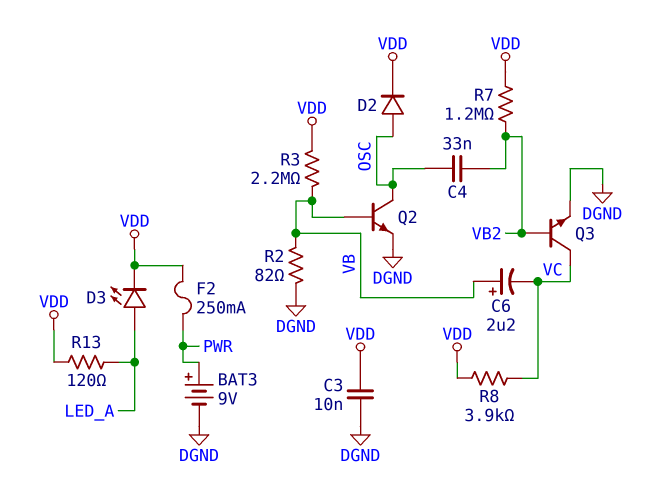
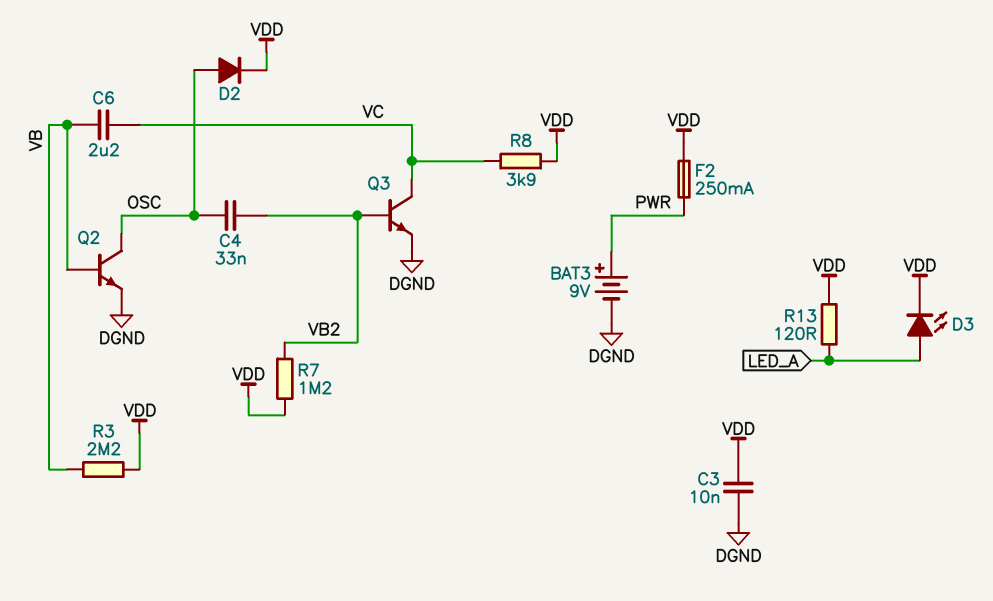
C6: 2.2uF (plus VB, minus VC) -> 2.2uF (VB, VC)
R2: 82 (DGND, VB) -> none

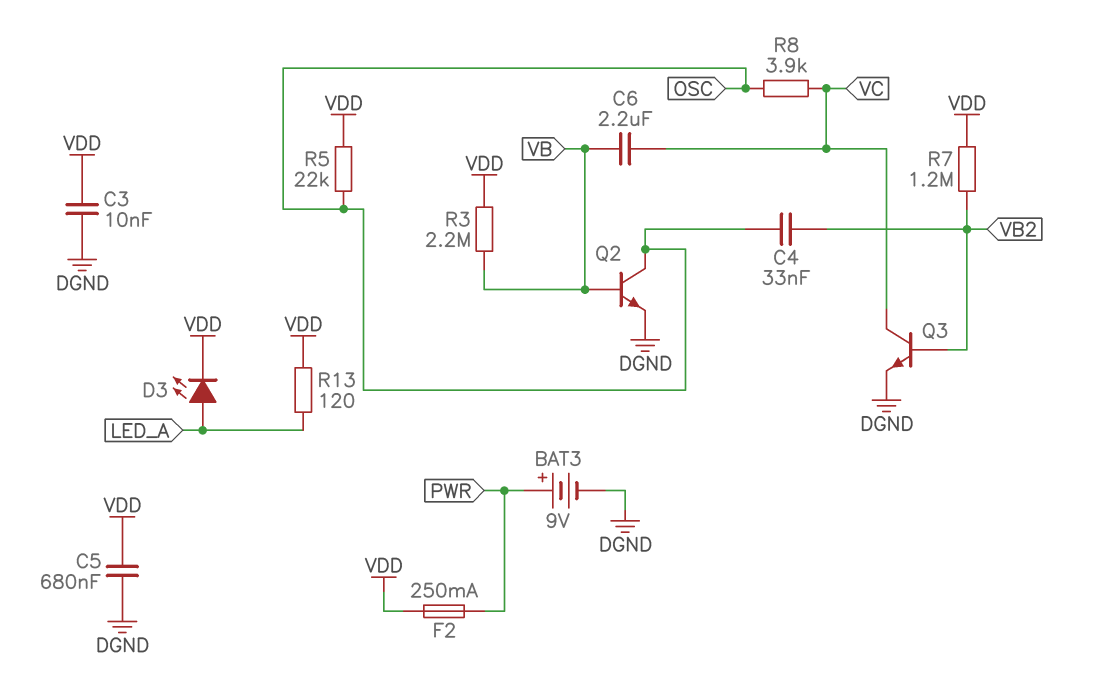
C5: none -> 680nF (DGND, VDD)
D2: diode (A OSC, K VDD) -> none
R5: none -> 22k (OSC, VDD)
R8: 3.9k (VC, VDD) -> 3.9k (OSC, VC)

